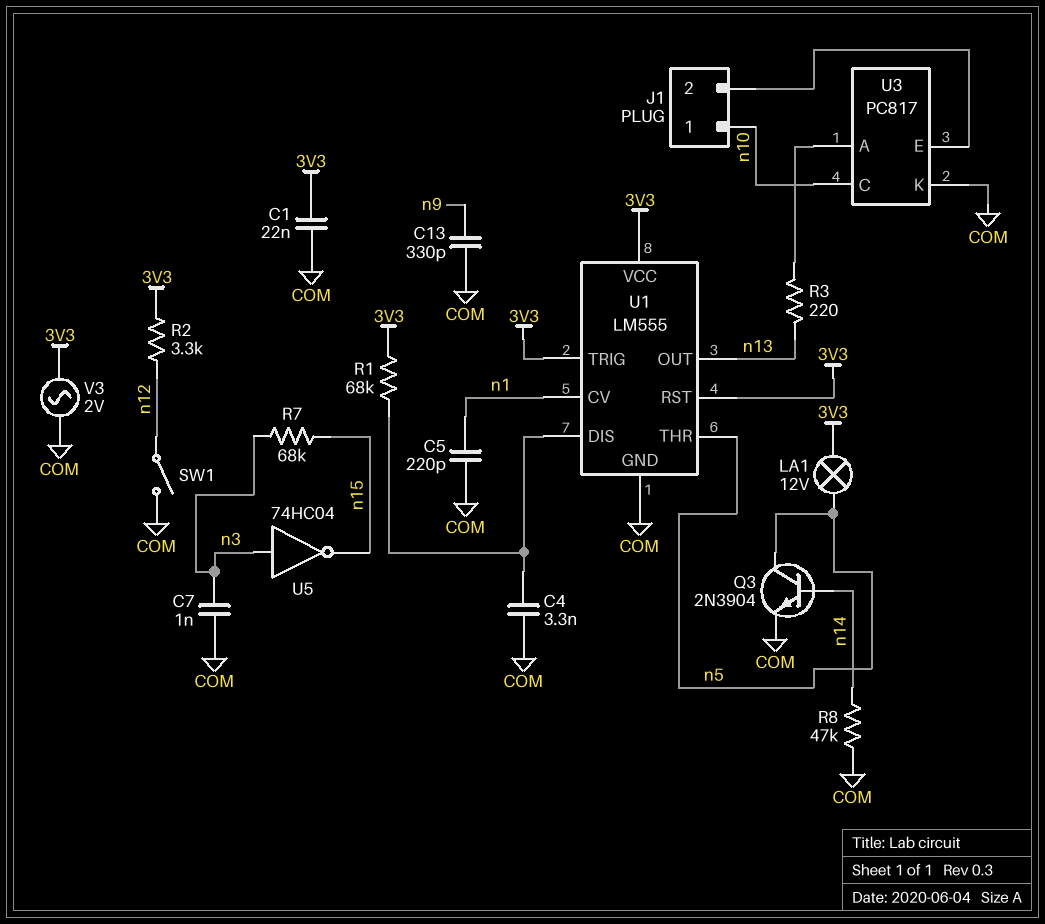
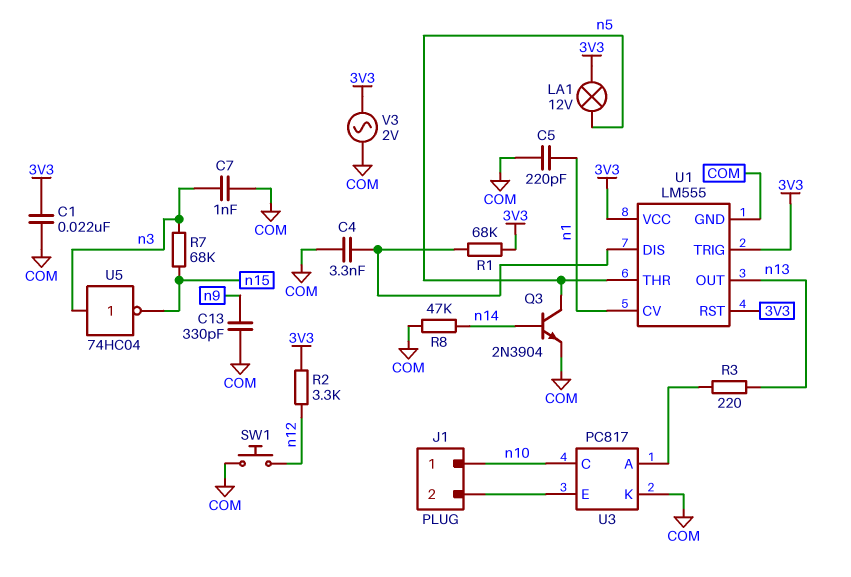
SW1: switch (COM, n12) -> button (COM, n12)

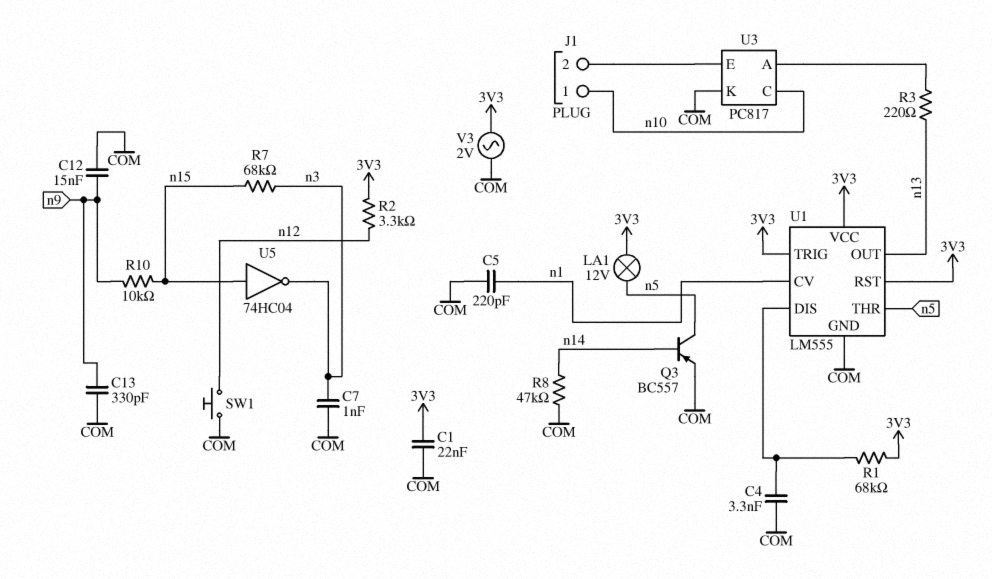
C12: none -> 15nF (COM, n9)
Q3: NPN 2N3904 (B n14, C n5, E COM) -> PNP BC557 (B n14, C n5, E COM)
R10: none -> 10k (n9, n15)
U5: NOT 74HC04 (in n3, out n15) -> NOT 74HC04 (in n15, out n3)

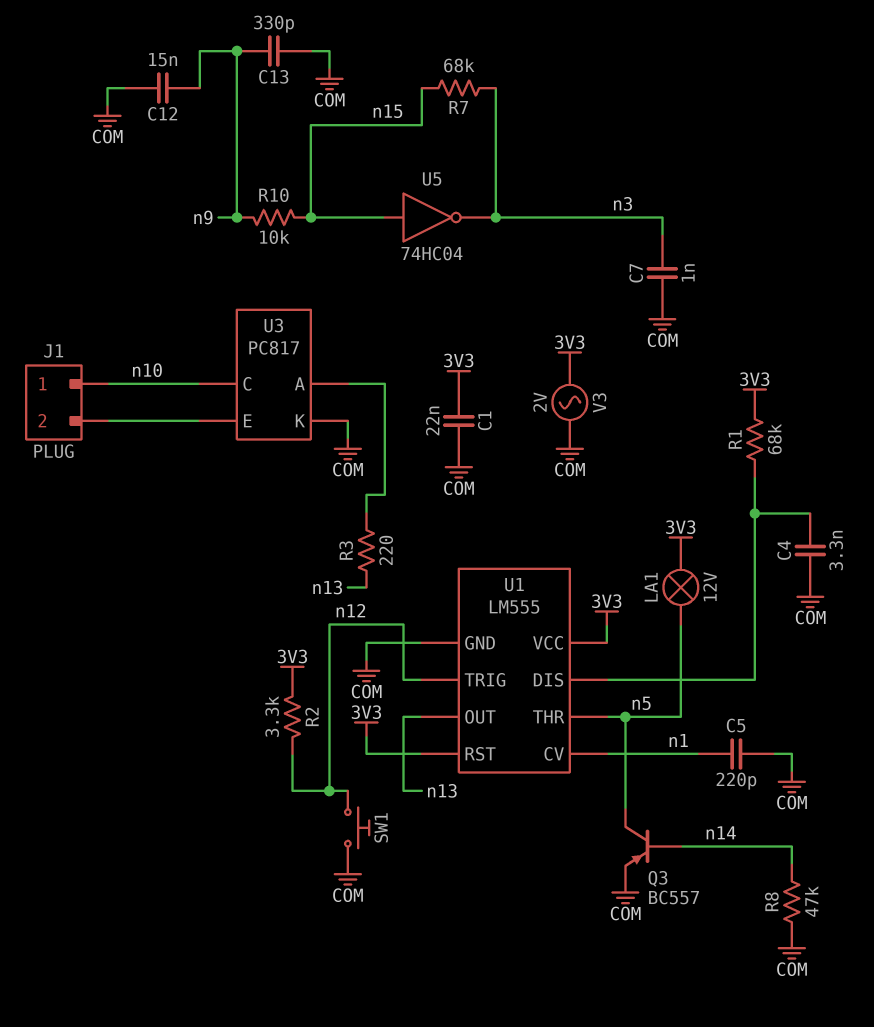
U1 pin TRIG: 3V3 -> n12

